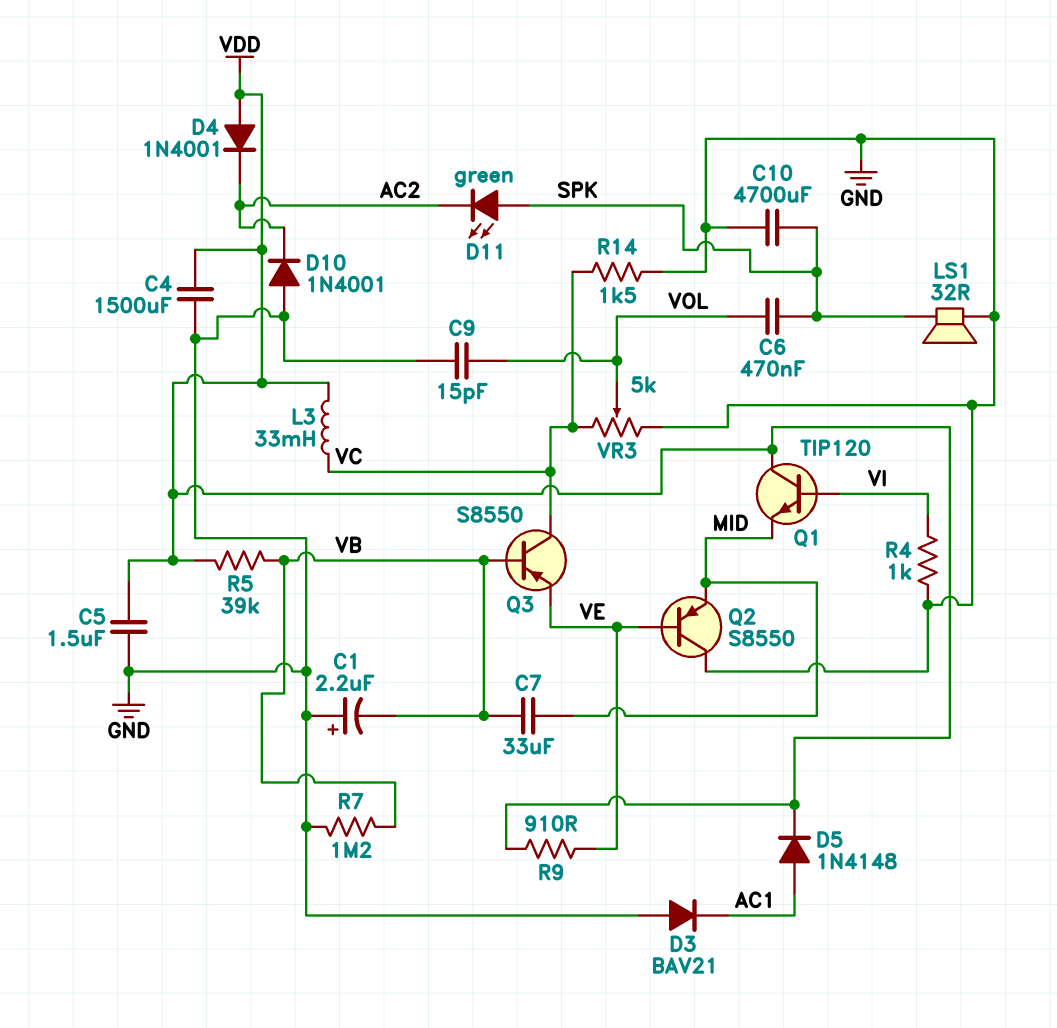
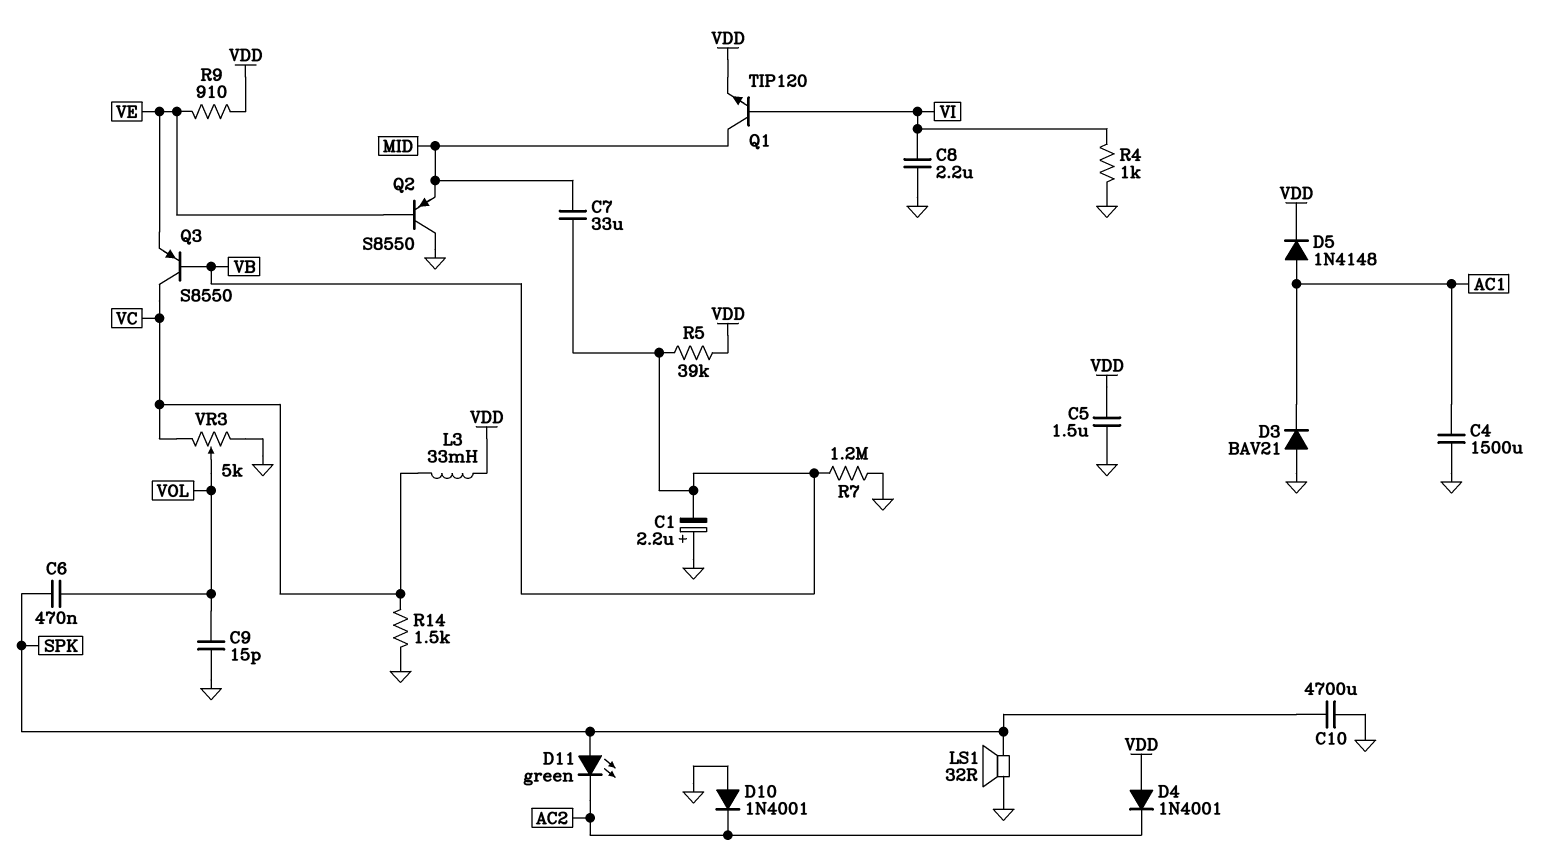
C4: 1500uF (GND, VDD) -> 1500uF (AC1, GND)
C8: none -> 2.2uF (GND, VI)
Q1: NPN TIP120 (B VI, C VDD, E MID) -> NPN TIP120 (B VI, C MID, E VDD)

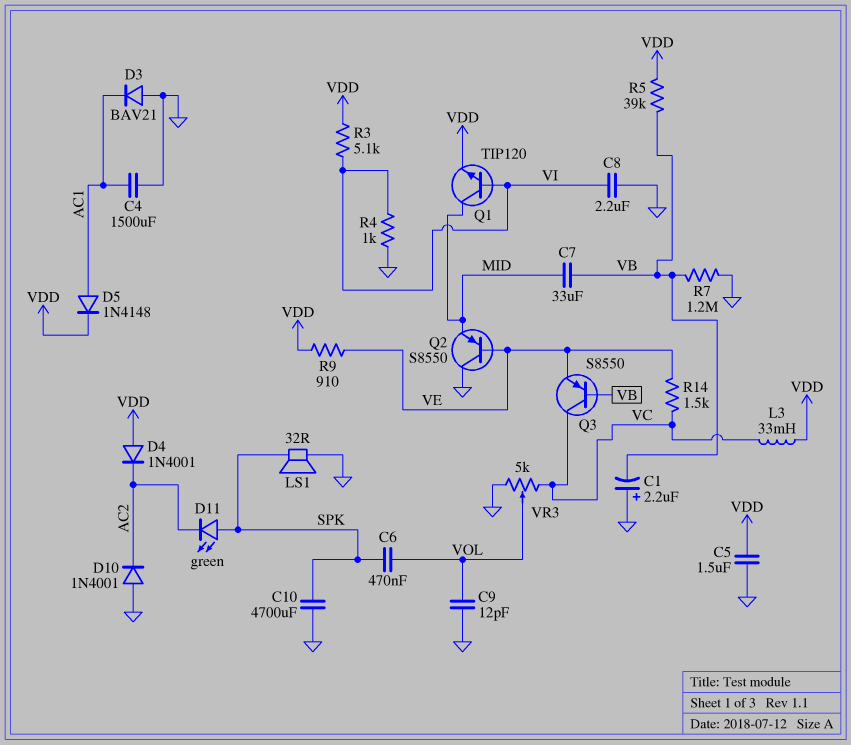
C9: 15pF (GND, VOL) -> 12pF (GND, VOL)
R3: none -> 5.1k (VDD, VI)
R14: 1.5k (GND, VC) -> 1.5k (VC, VE)

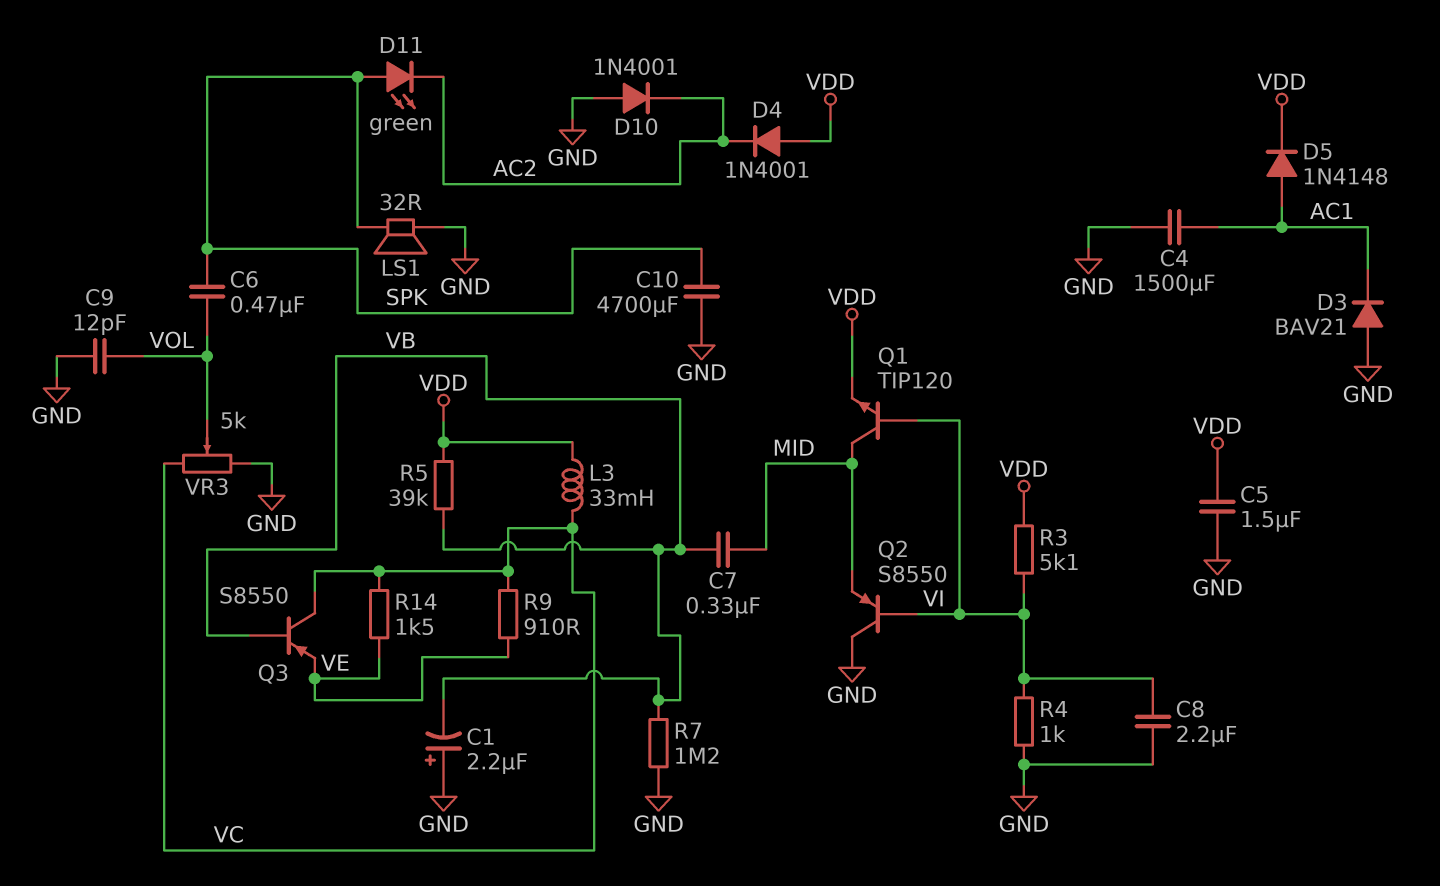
C7: 33uF (MID, VB) -> 330nF (MID, VB)
Q2: PNP S8550 (B VE, C GND, E MID) -> PNP S8550 (B VI, C GND, E MID)
R9: 910 (VDD, VE) -> 910 (VC, VE)

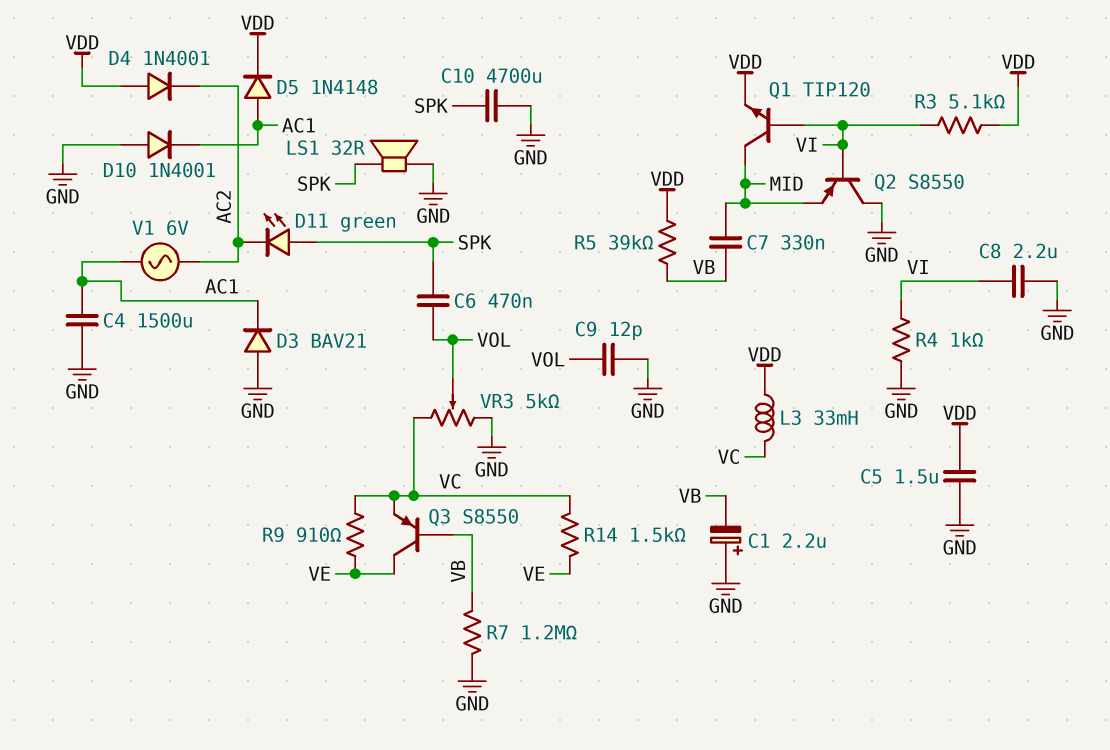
D10: diode 1N4001 (A GND, K AC2) -> diode 1N4001 (A GND, K AC1)
Q3: PNP S8550 (B VB, C VC, E VE) -> PNP S8550 (B VB, C VE, E VC)
V1: none -> AC 6V (AC1, AC2)

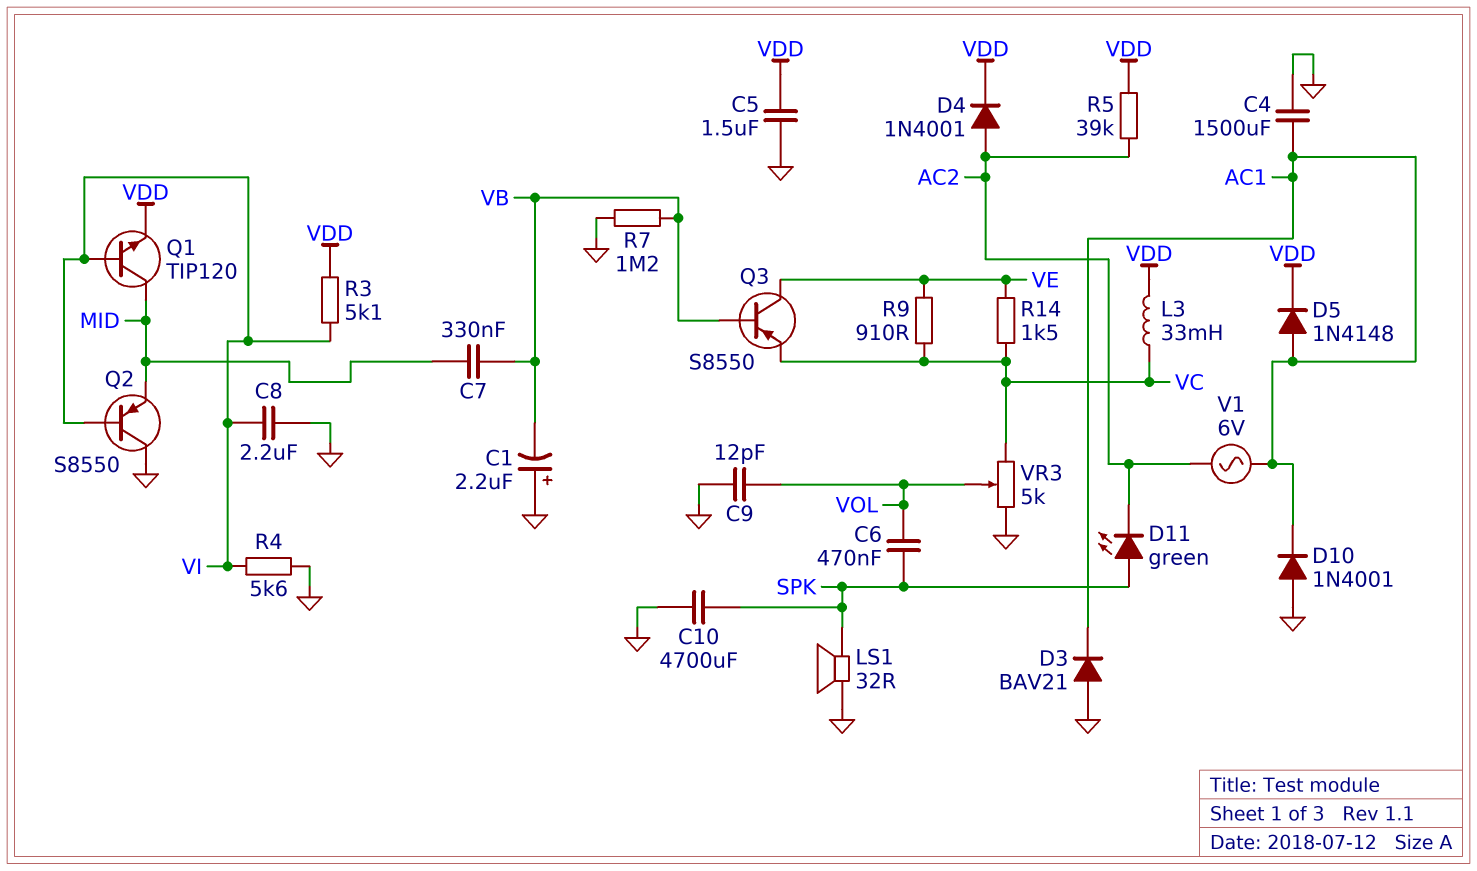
D4: diode 1N4001 (A VDD, K AC2) -> diode 1N4001 (A AC2, K VDD)
R4: 1k (GND, VI) -> 5.6k (GND, VI)
R5: 39k (VB, VDD) -> 39k (AC2, VDD)

